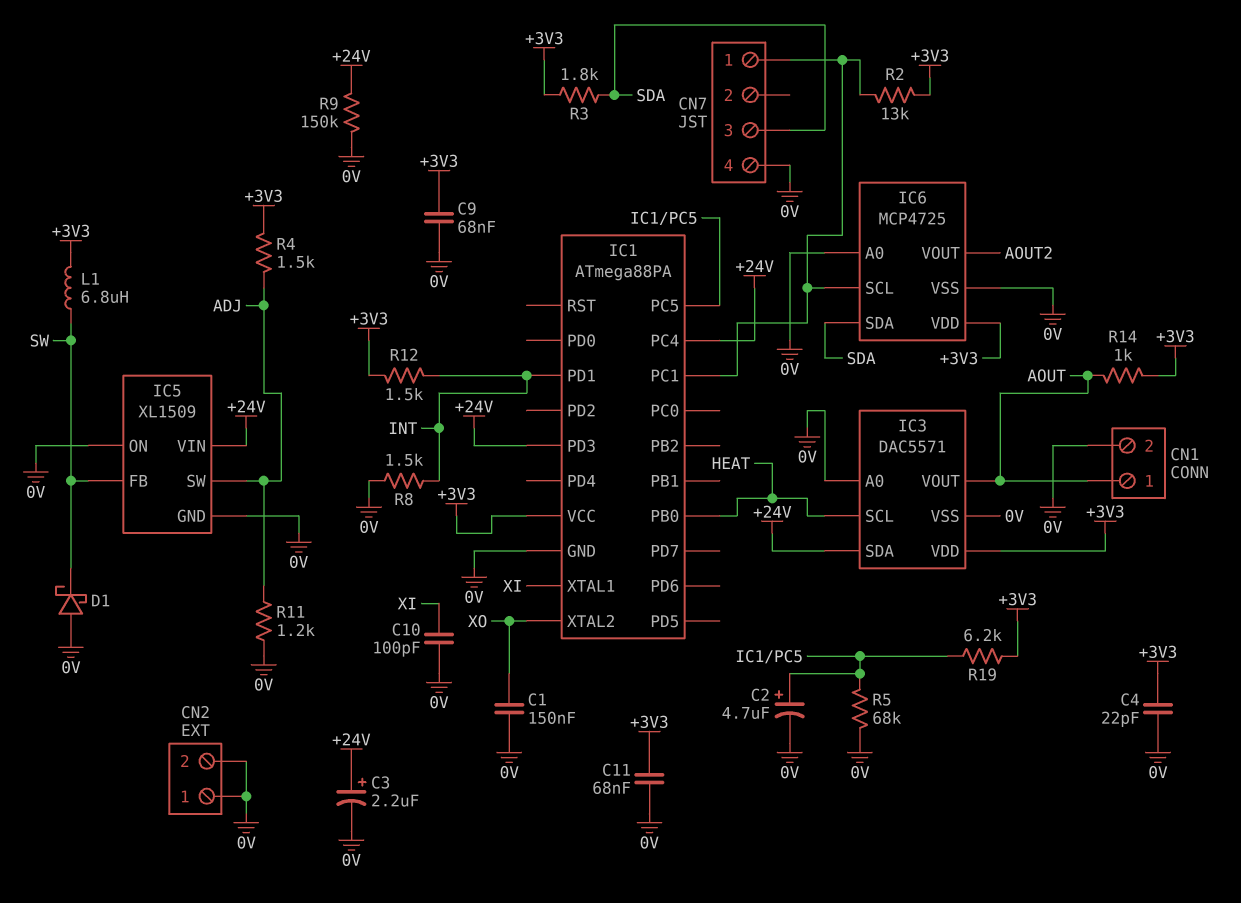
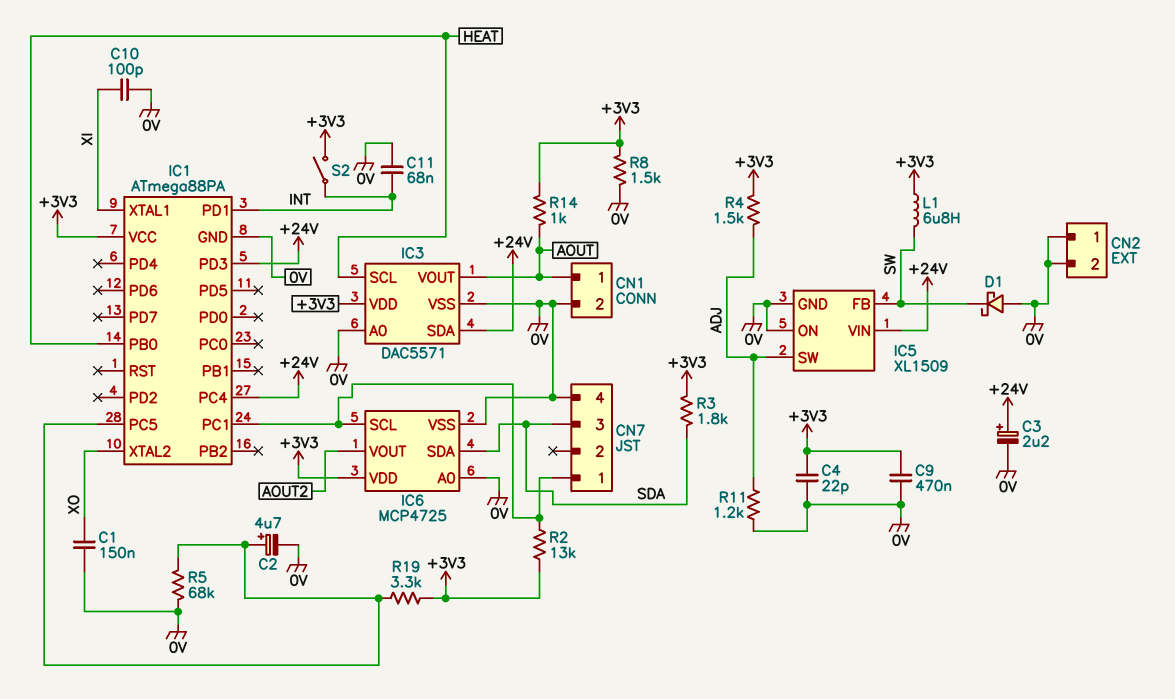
C9: 68nF (+3V3, 0V) -> 470nF (+3V3, 0V)
C11: 68nF (+3V3, 0V) -> 68nF (0V, INT)
R8: 1.5k (0V, INT) -> 1.5k (+3V3, 0V)
R9: 150k (+24V, 0V) -> none
R12: 1.5k (+3V3, INT) -> none
R19: 6.2k (+3V3, IC1/PC5) -> 3.3k (+3V3, IC1/PC5)
S2: none -> switch (+3V3, INT)

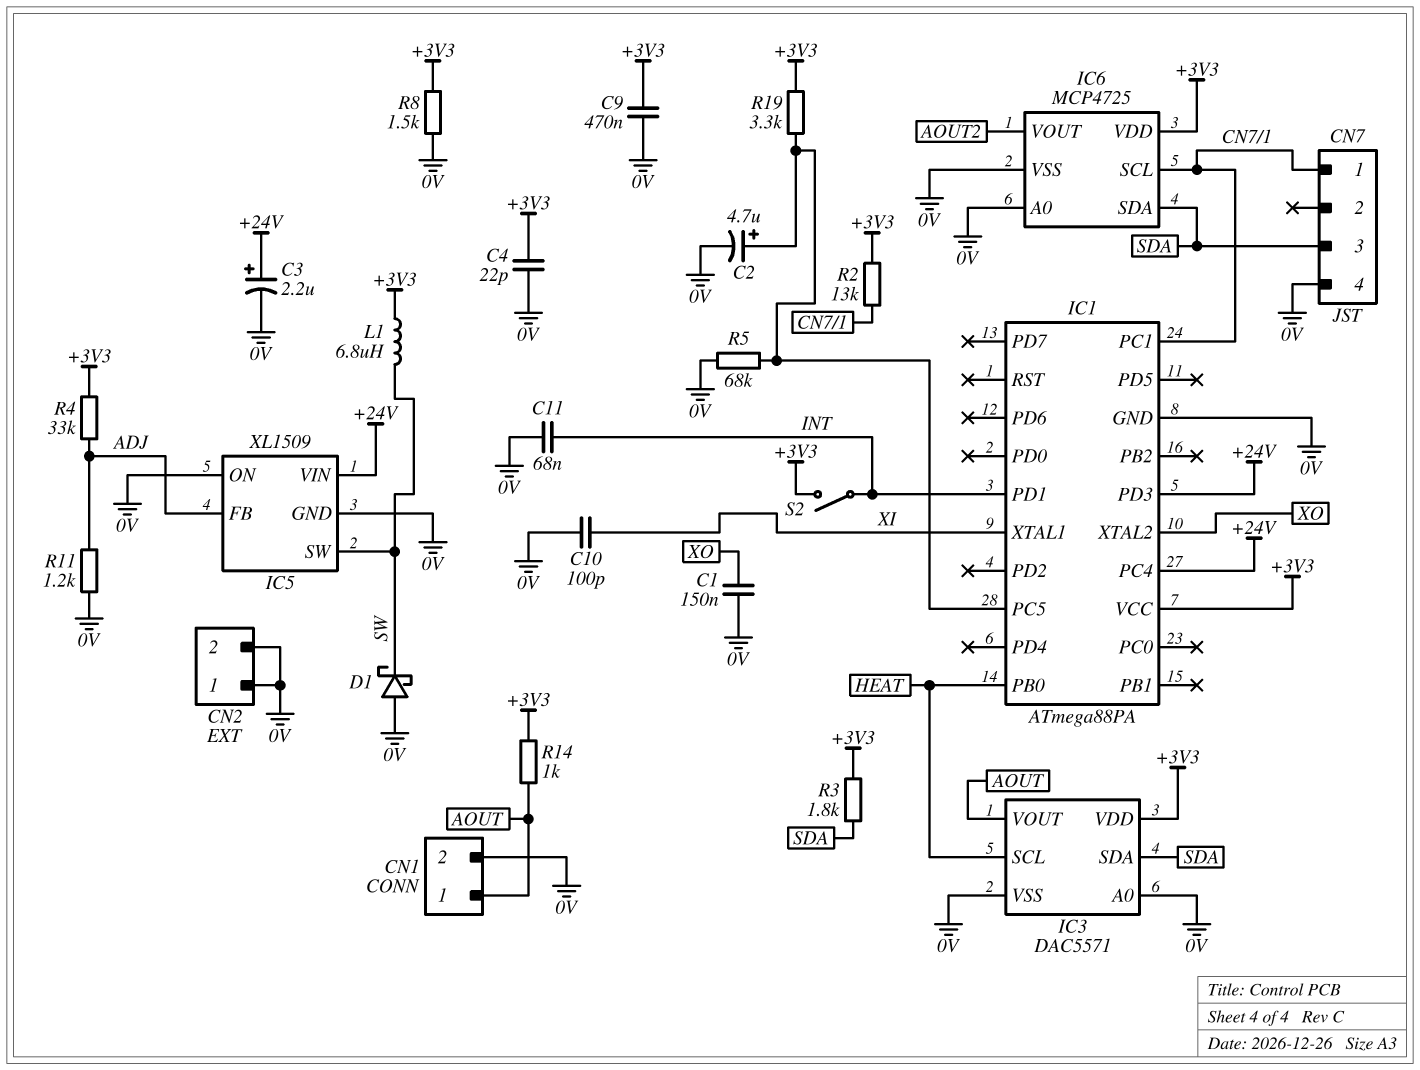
IC3 pin SDA: +24V -> SDA
IC5 pin FB: SW -> ADJ
IC5 pin SW: ADJ -> SW
R4: 1.5k (+3V3, ADJ) -> 33k (+3V3, ADJ)

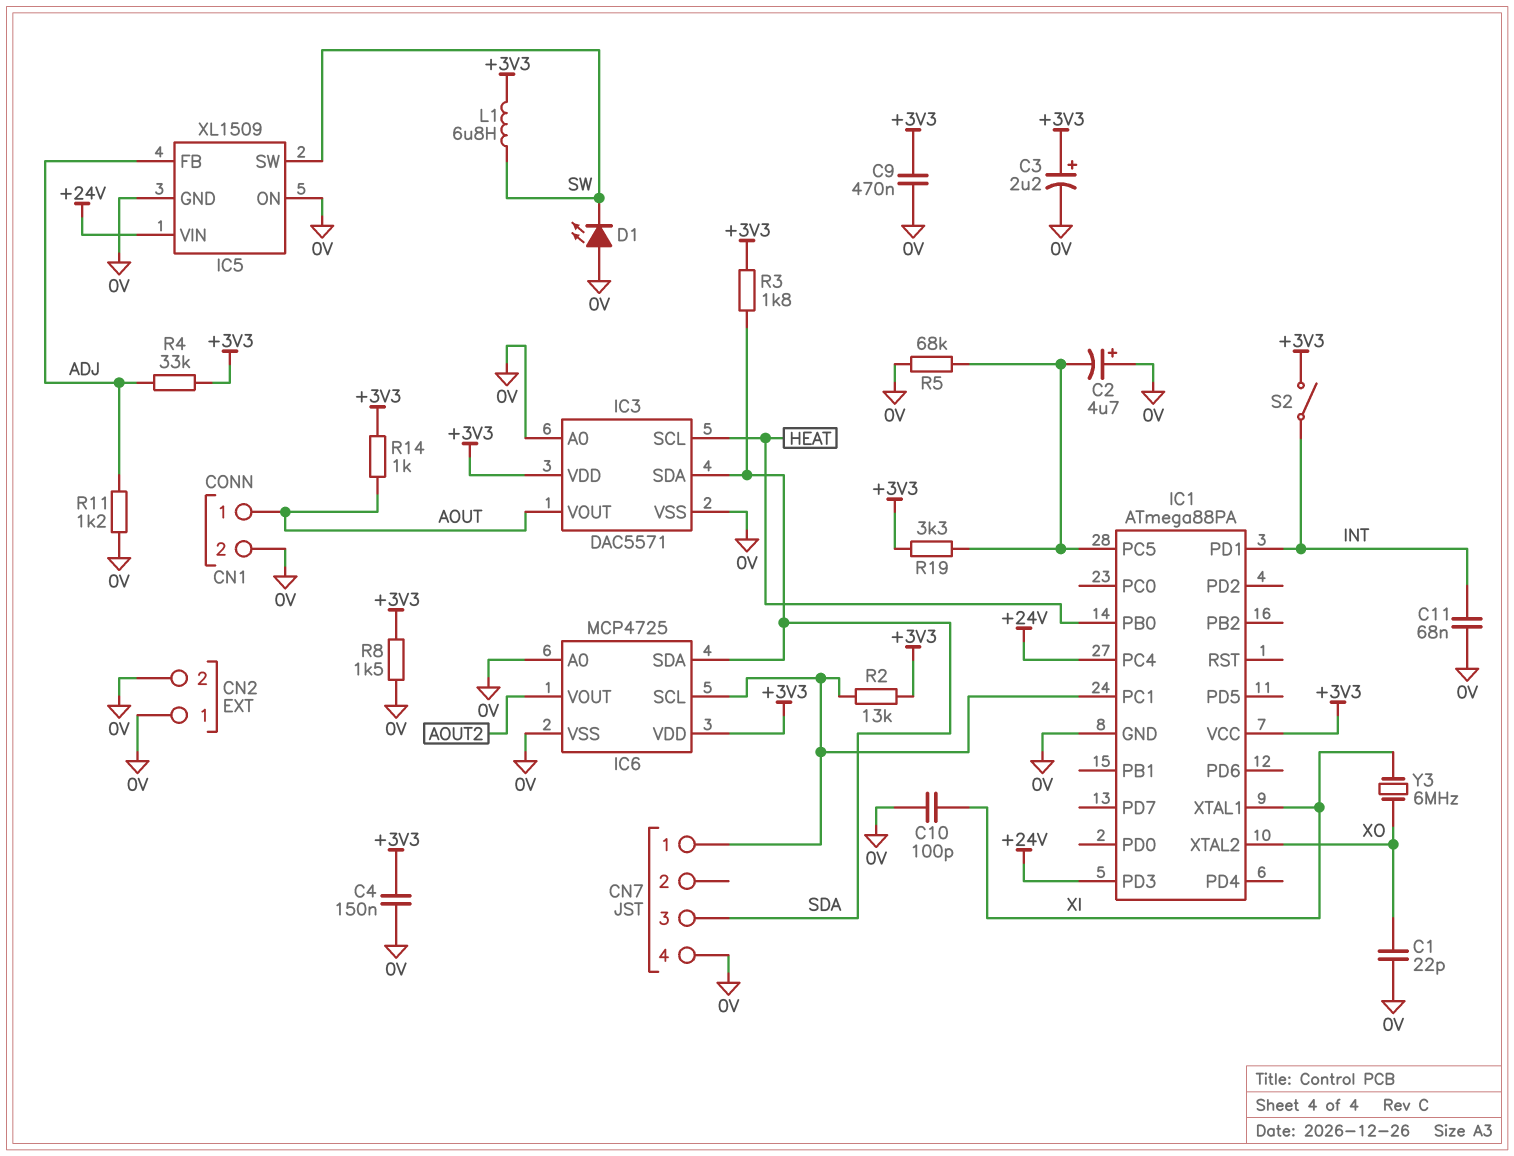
C1: 150nF (0V, XO) -> 22pF (0V, XO)
C2: 4.7uF (plus IC1/PC5, minus 0V) -> 4.7uF (plus 0V, minus IC1/PC5)
C3: 2.2uF (plus +24V, minus 0V) -> 2.2uF (plus +3V3, minus 0V)
C4: 22pF (+3V3, 0V) -> 150nF (+3V3, 0V)
D1: schottky (A 0V, K SW) -> LED (A 0V, K SW)
Y3: none -> 6MHz (XI, XO)

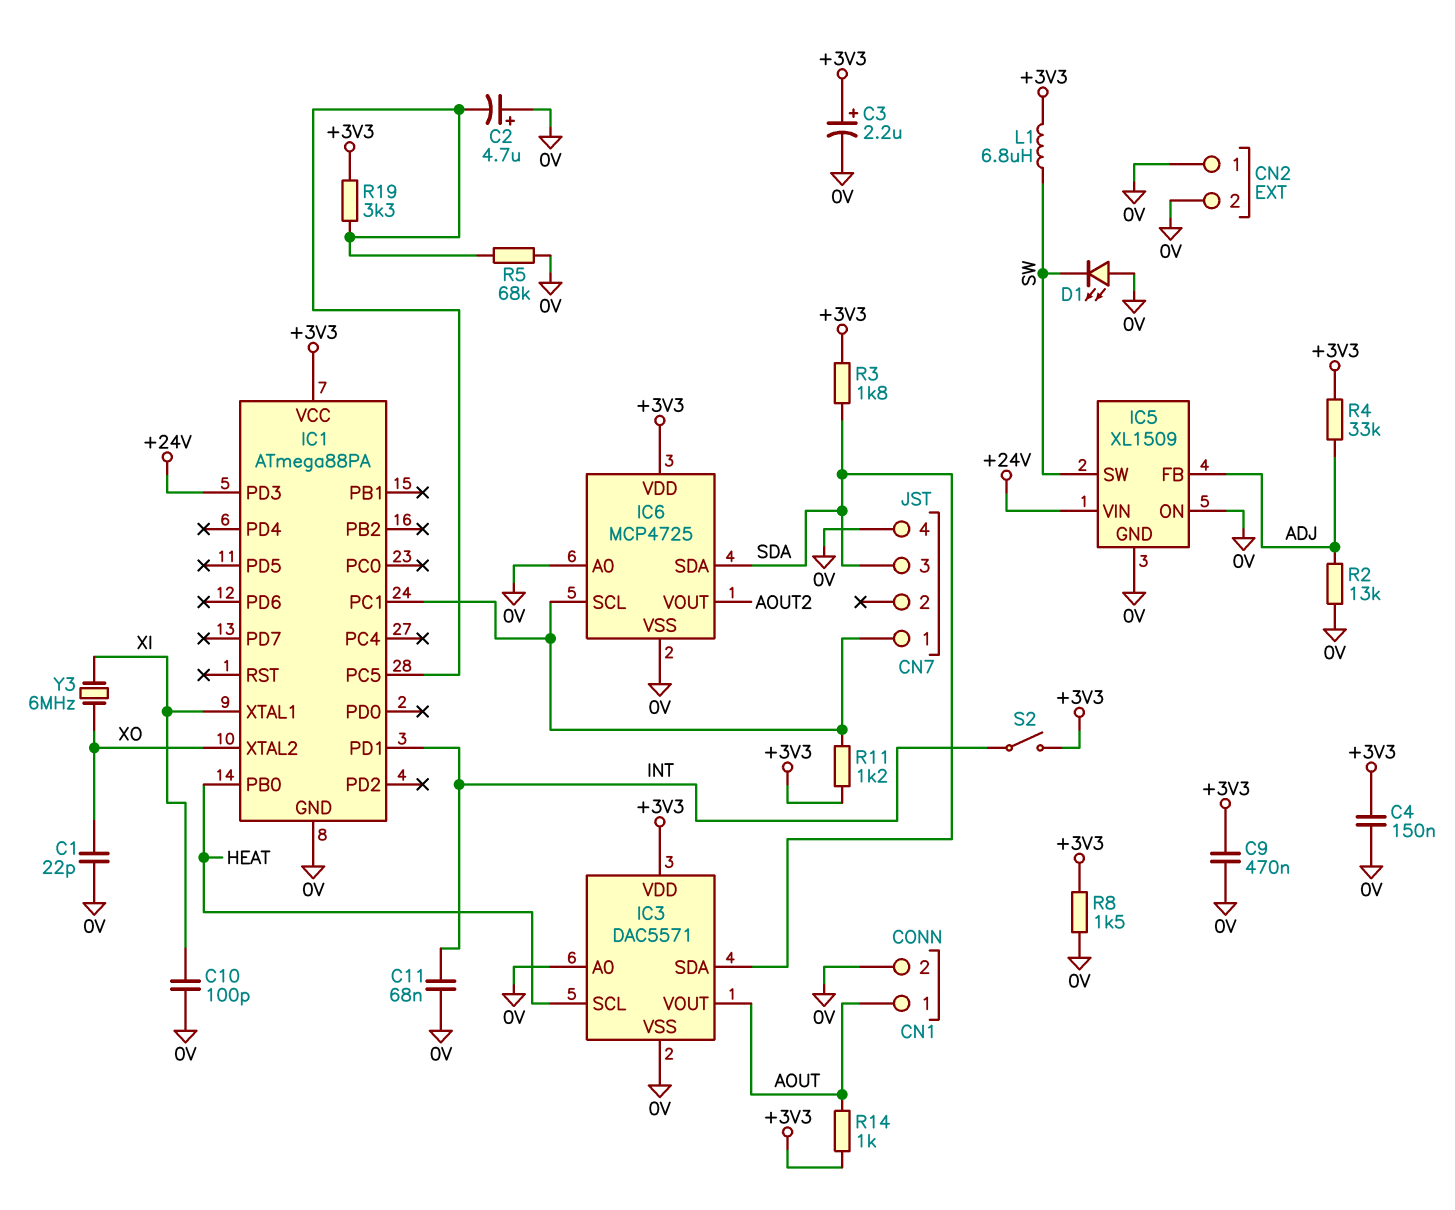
IC1 pin PC4: +24V -> none
R2: 13k (+3V3, CN7/1) -> 13k (0V, ADJ)
R11: 1.2k (0V, ADJ) -> 1.2k (+3V3, CN7/1)

